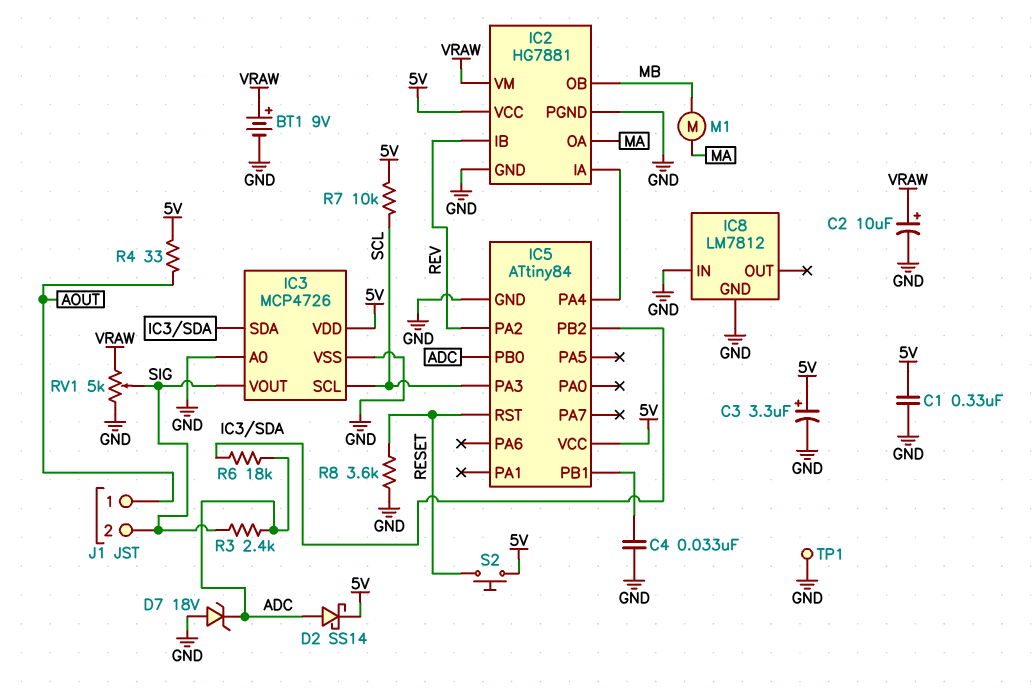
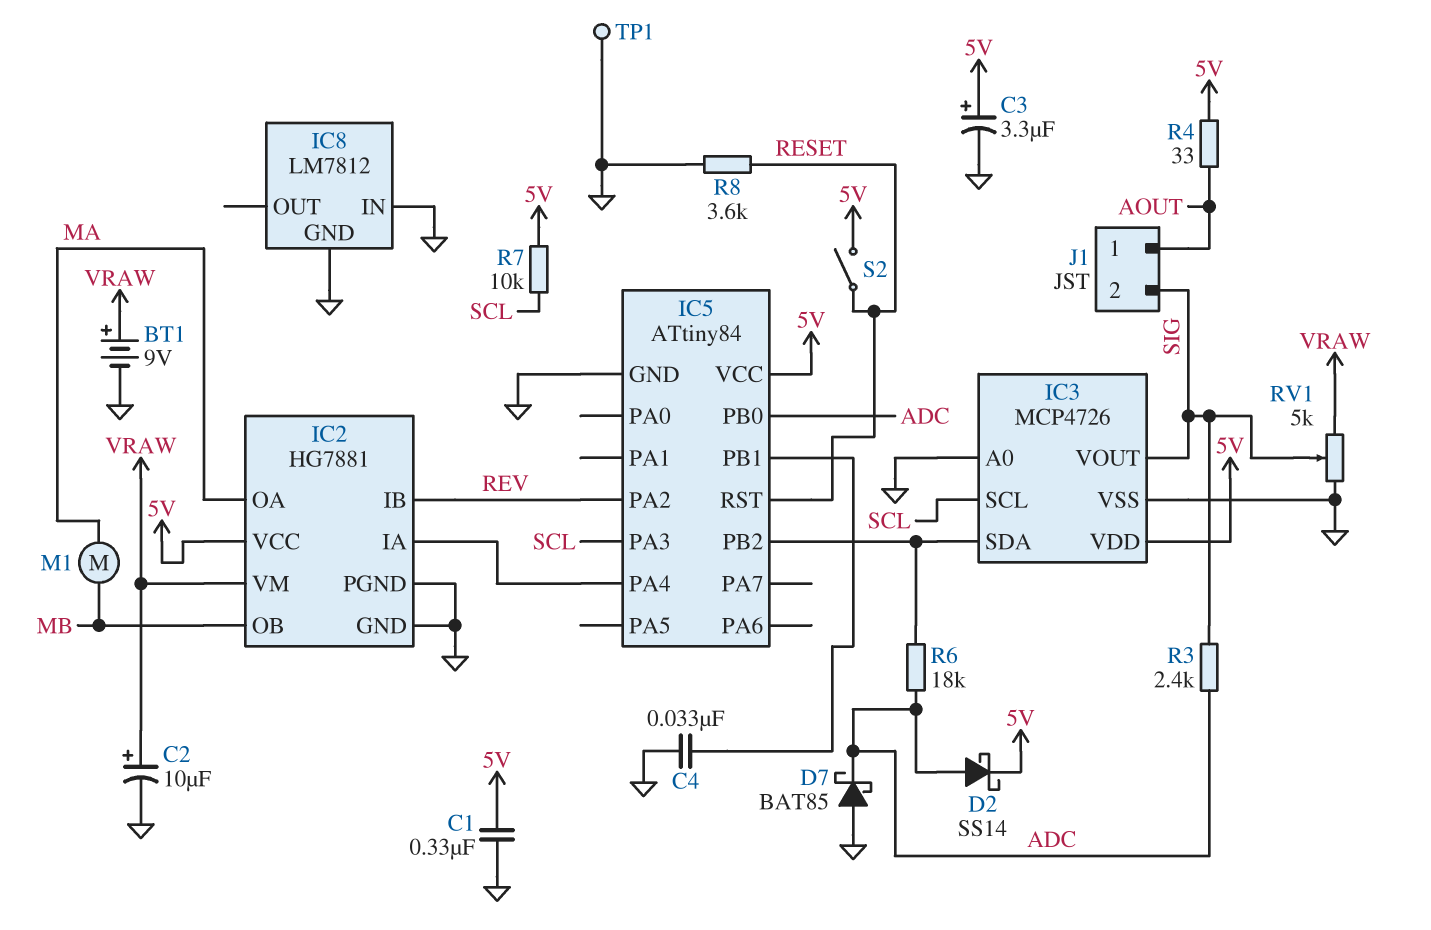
D7: zener 18V (A GND, K ADC) -> schottky BAT85 (A GND, K ADC)
S2: button (5V, RESET) -> switch (5V, RESET)

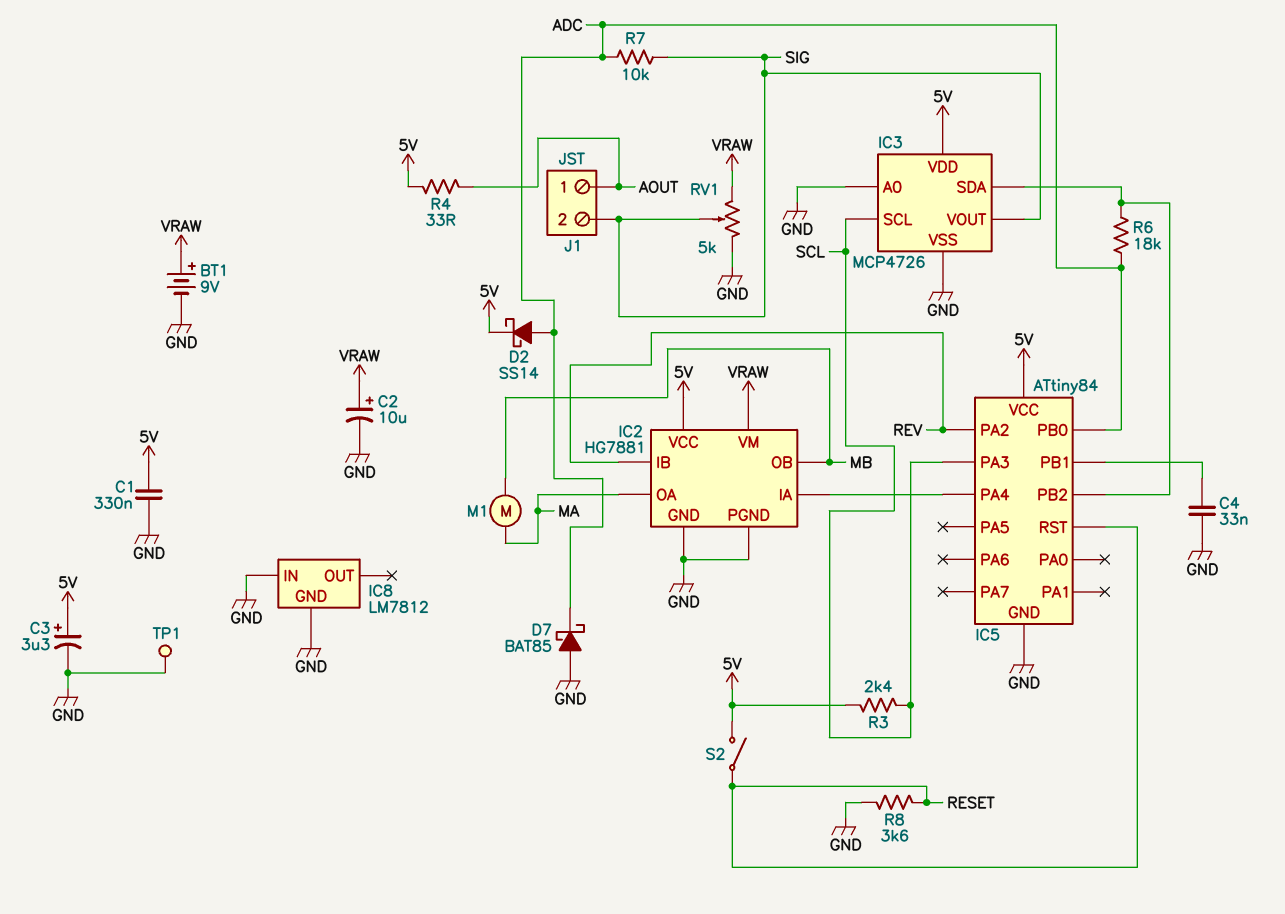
R3: 2.4k (ADC, SIG) -> 2.4k (5V, SCL)
R7: 10k (5V, SCL) -> 10k (ADC, SIG)

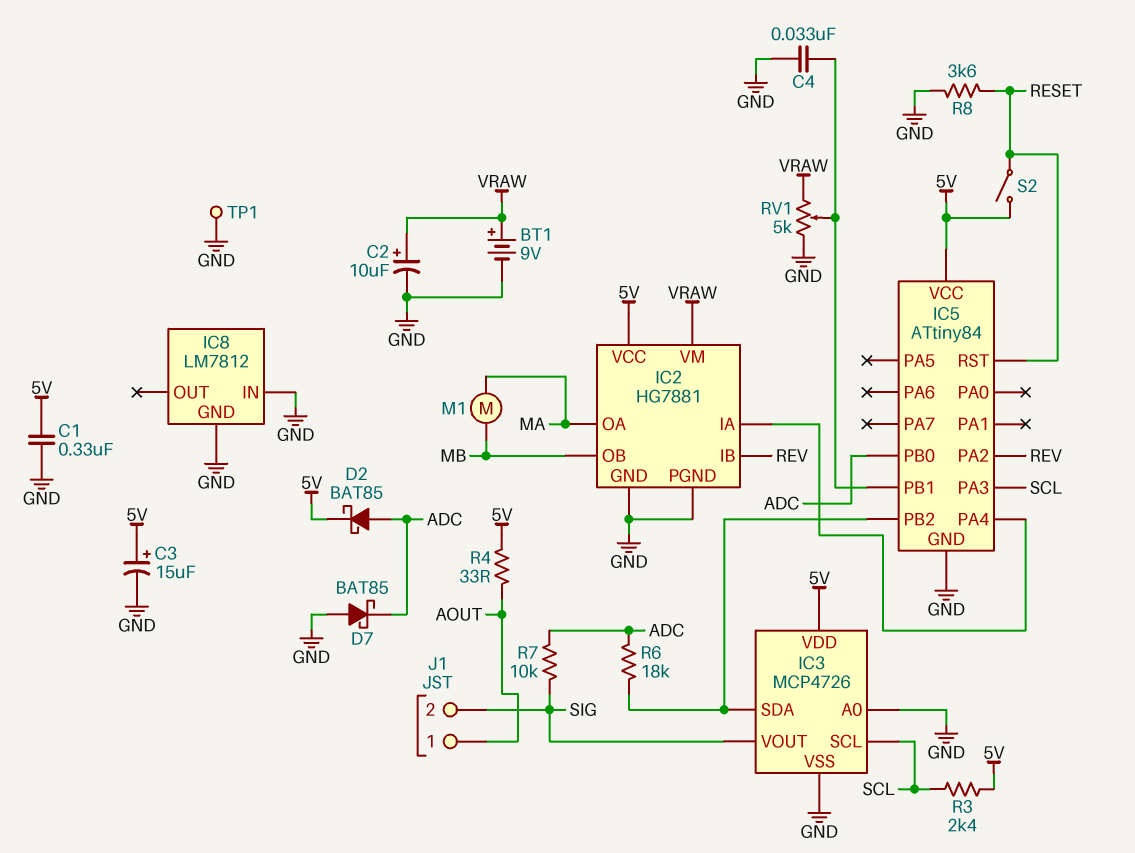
C3: 3.3uF (plus 5V, minus GND) -> 15uF (plus 5V, minus GND)
D2: schottky SS14 (A ADC, K 5V) -> schottky BAT85 (A ADC, K 5V)
RV1: 5k (GND, VRAW, wiper SIG) -> 5k (GND, VRAW, wiper IC5/PB1)

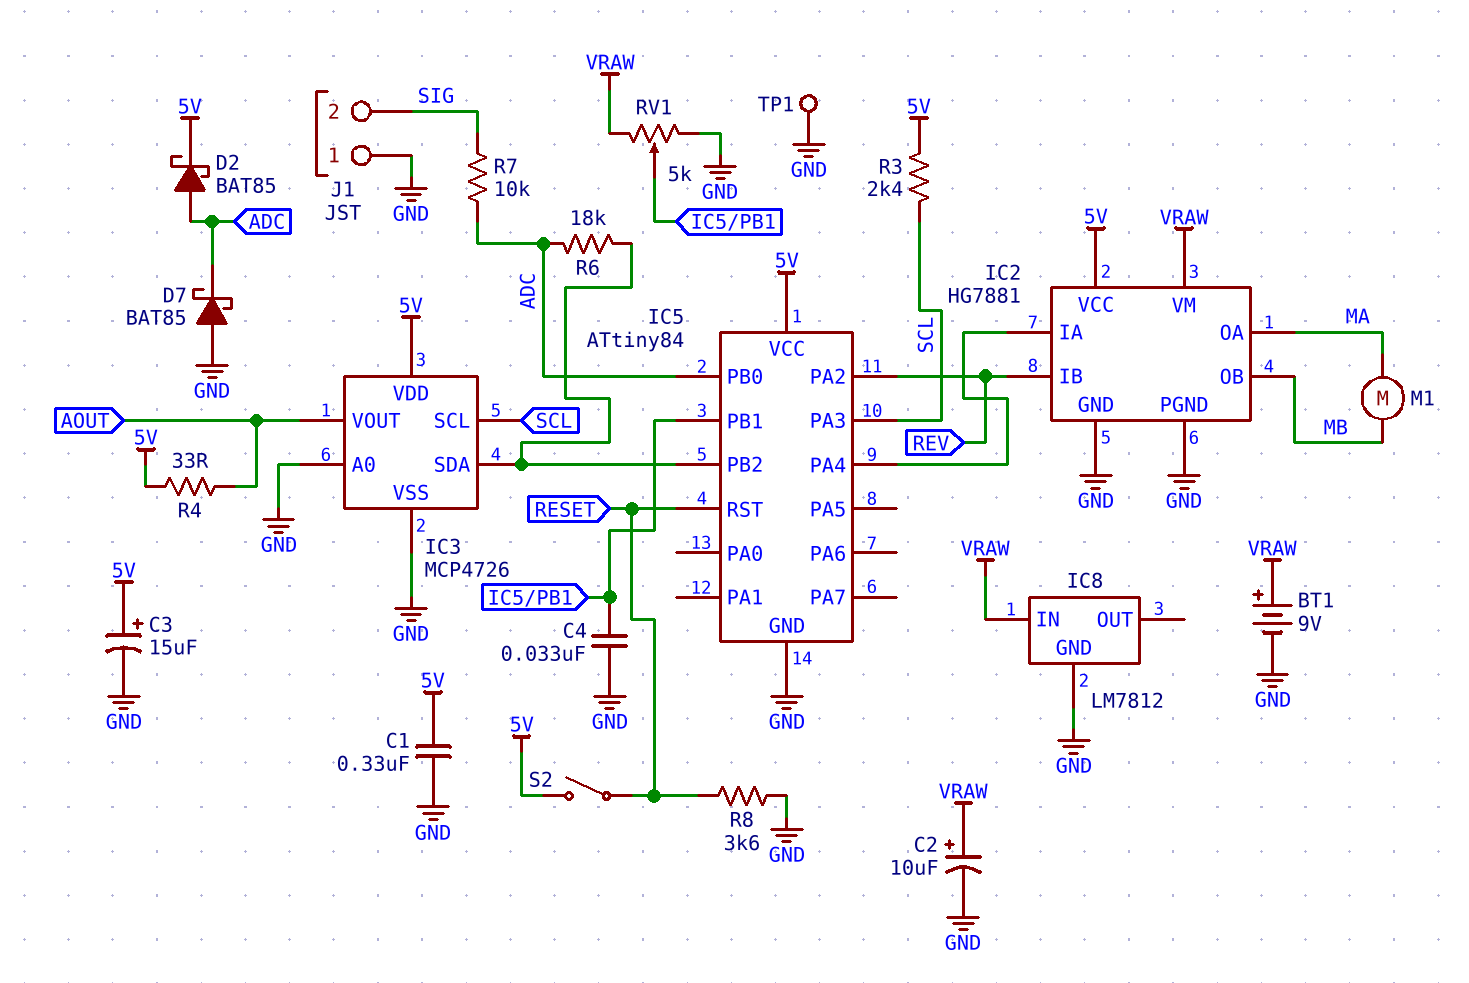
IC3 pin VOUT: SIG -> AOUT
IC8 pin IN: GND -> VRAW
J1 pin 1: AOUT -> GND

